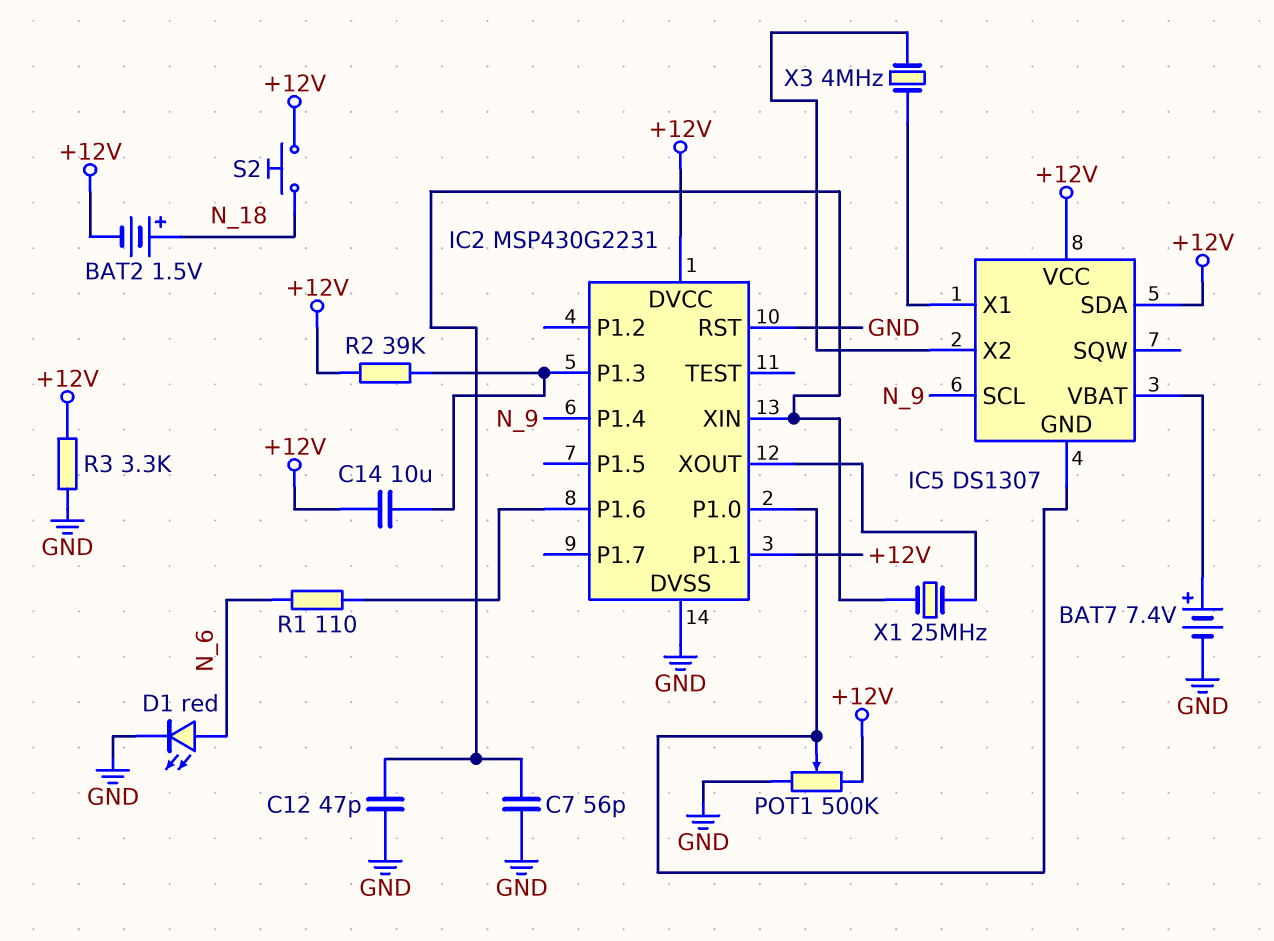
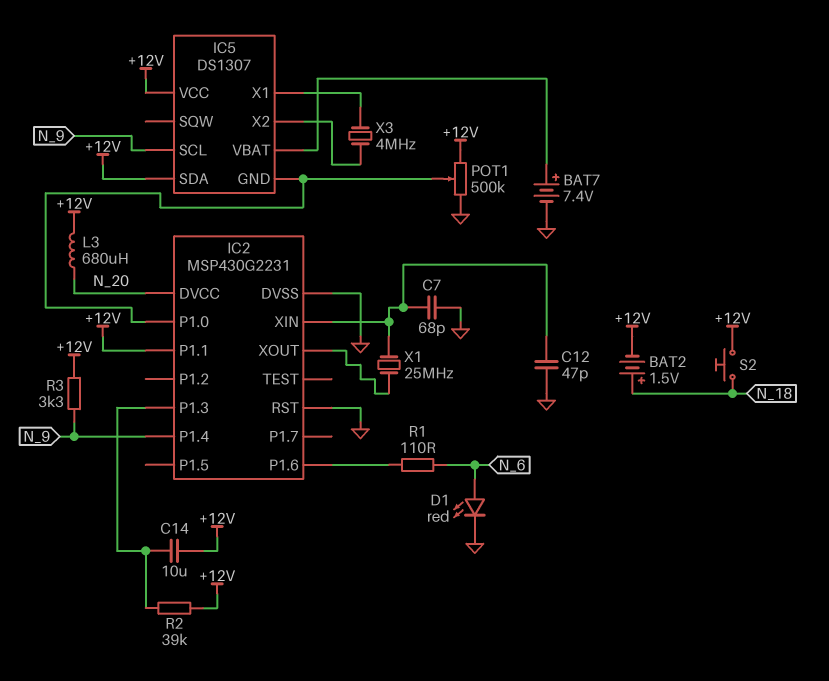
C7: 56pF (GND, IC2/XIN) -> 68pF (GND, IC2/XIN)
IC2 pin DVCC: +12V -> N_20
L3: none -> 680uH (+12V, N_20)
R3: 3.3k (+12V, GND) -> 3.3k (+12V, N_9)

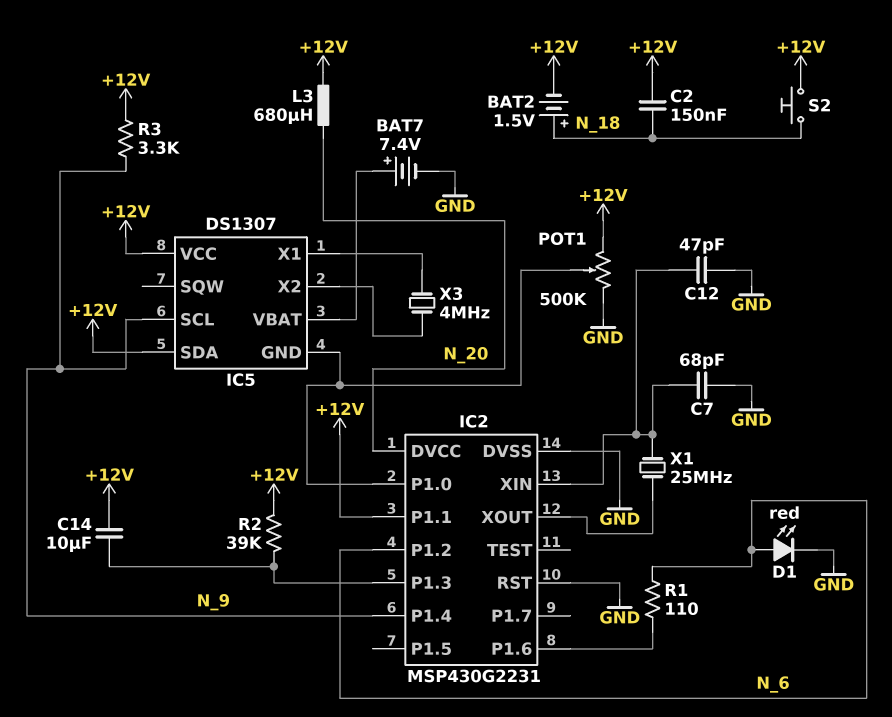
C2: none -> 150nF (+12V, N_18)
IC2 pin P1.2: none -> N_6

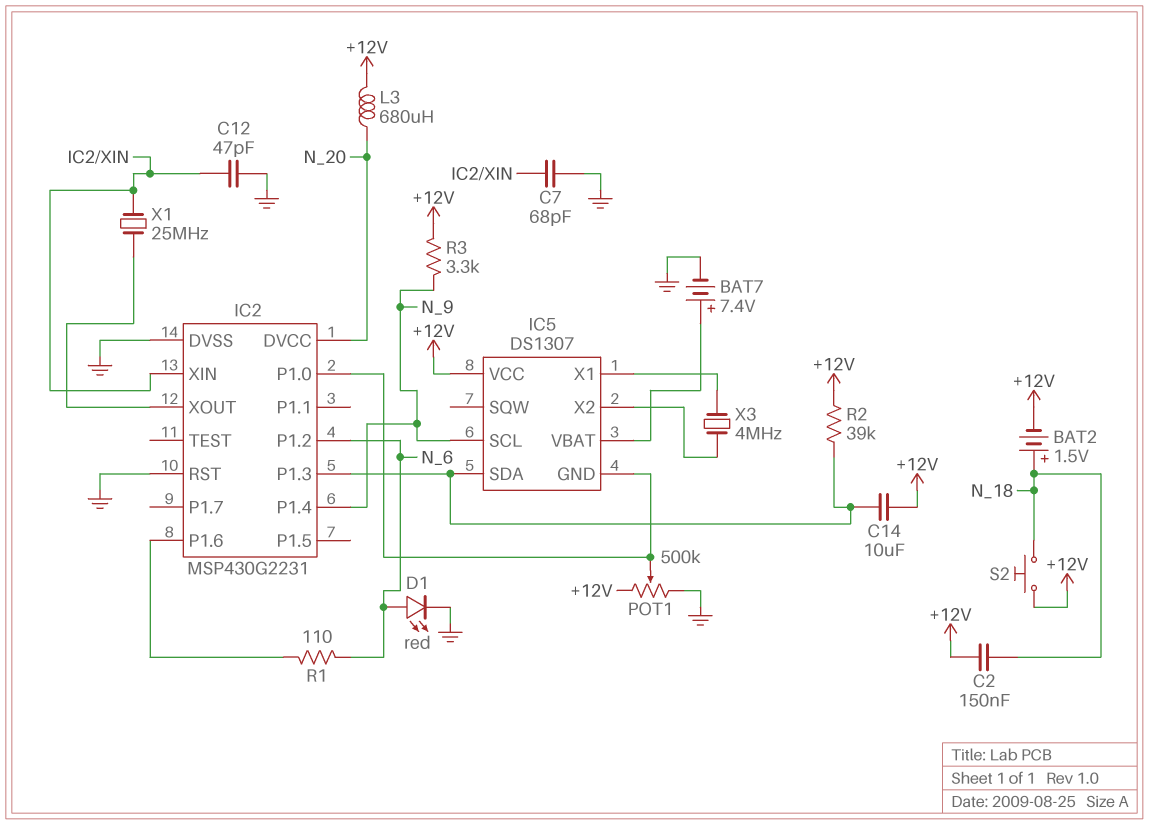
IC2 pin P1.1: +12V -> none
IC5 pin SDA: +12V -> IC2/P1.3

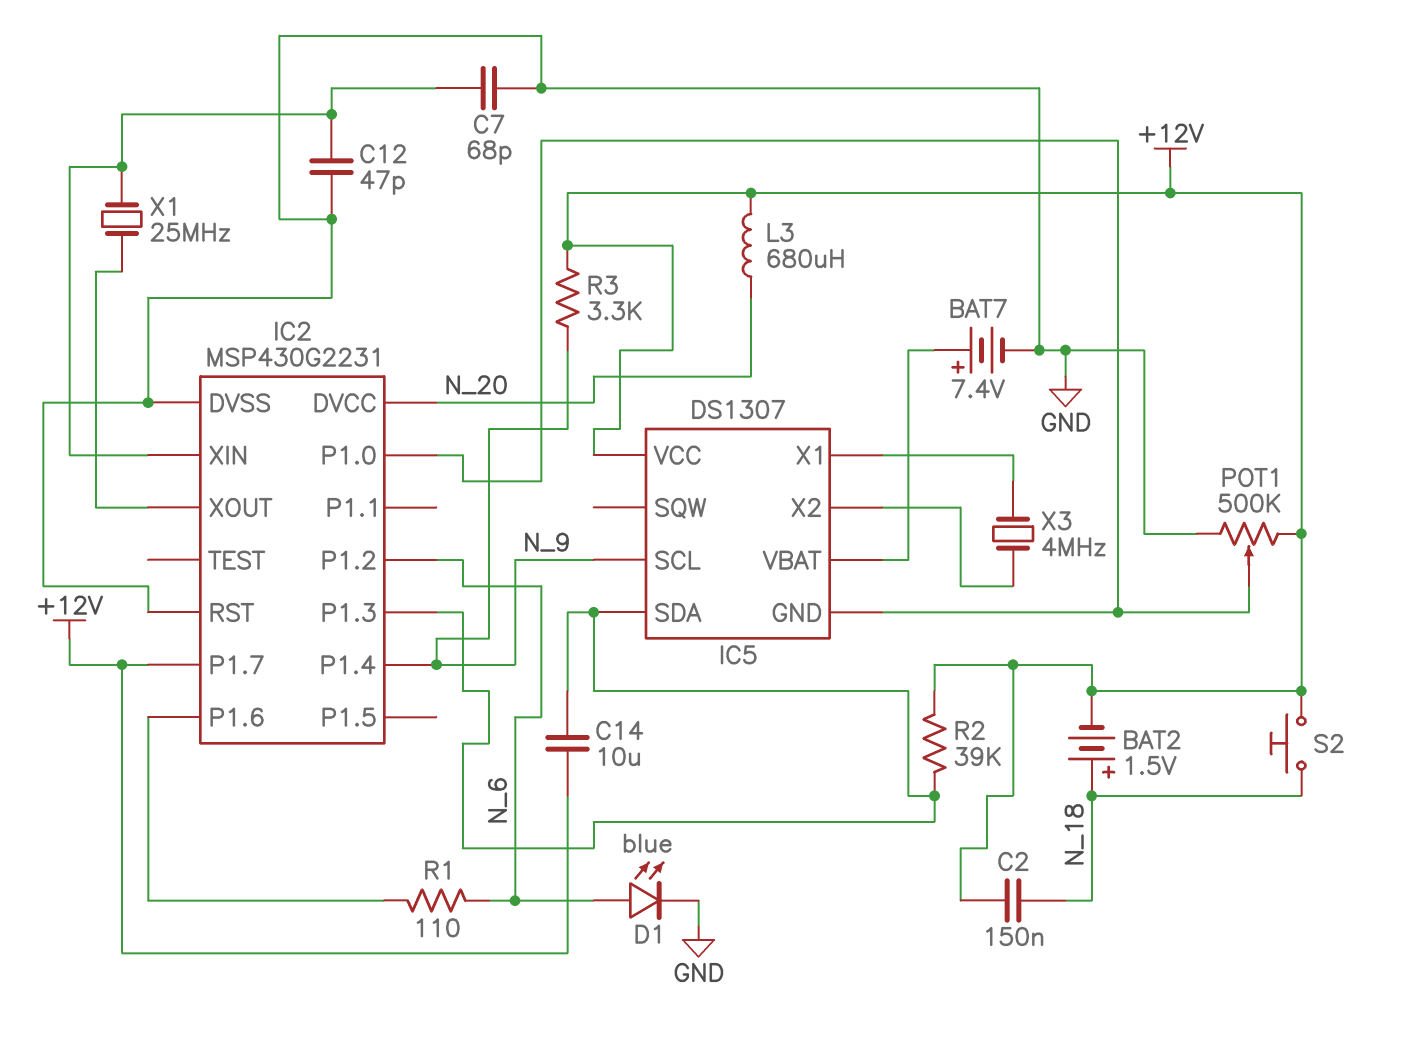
D1: LED red (A N_6, K GND) -> LED blue (A N_6, K GND)
IC2 pin P1.7: none -> +12V

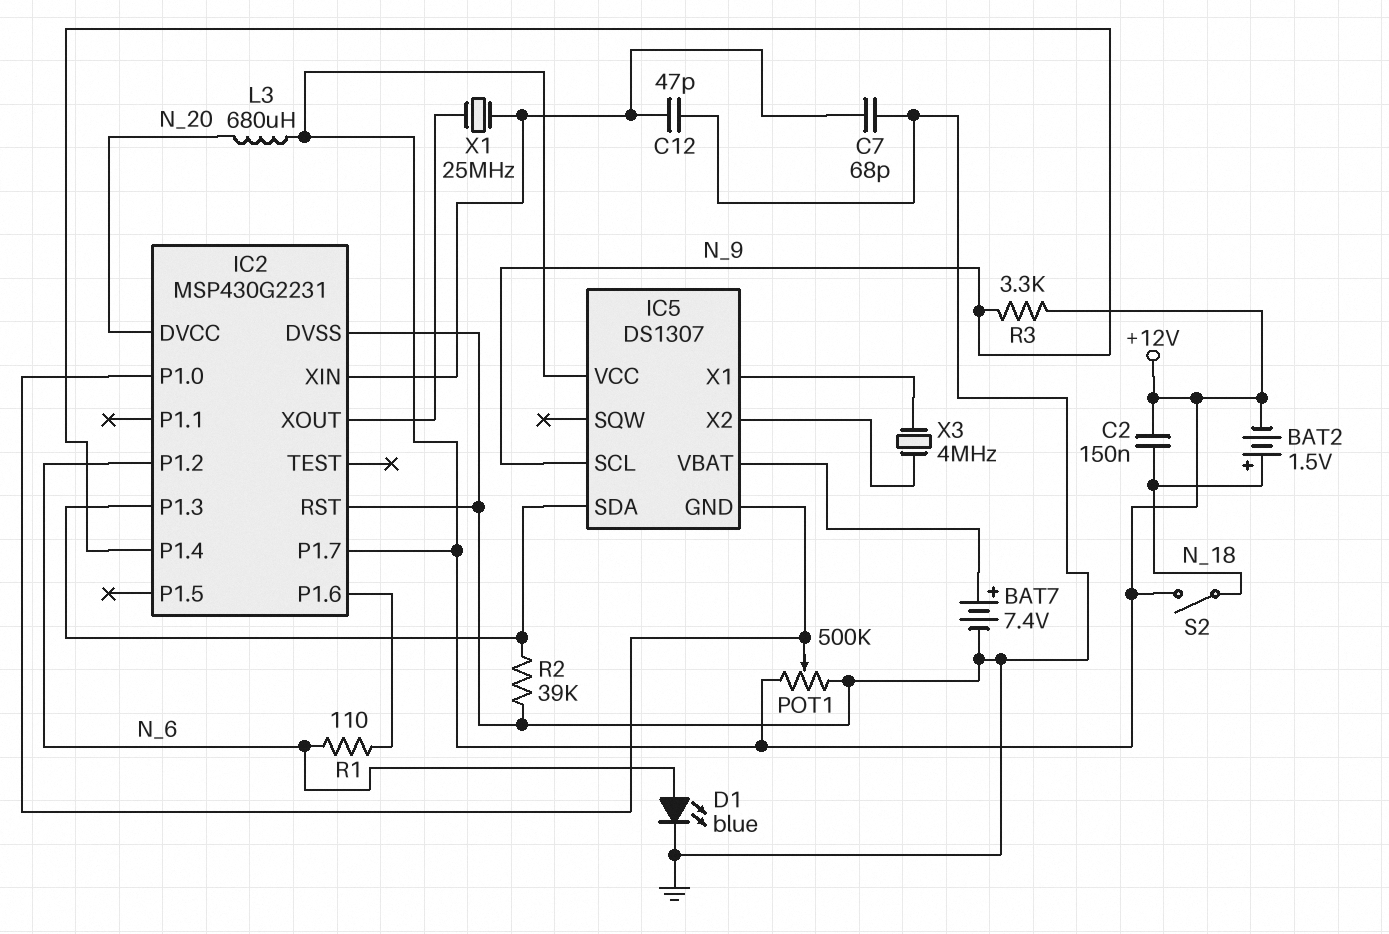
C14: 10uF (+12V, IC2/P1.3) -> none
R2: 39k (+12V, IC2/P1.3) -> 39k (GND, IC2/P1.3)
S2: button (+12V, N_18) -> switch (+12V, N_18)

